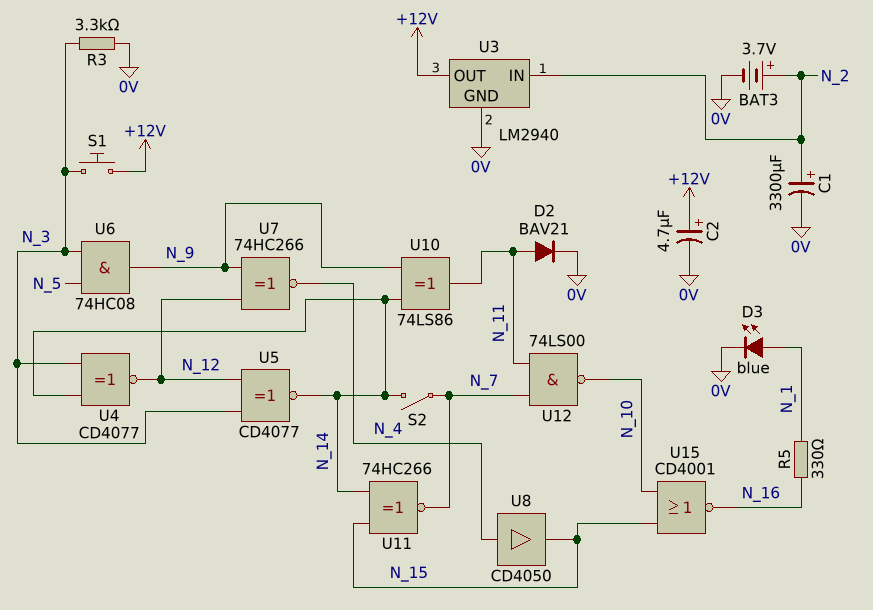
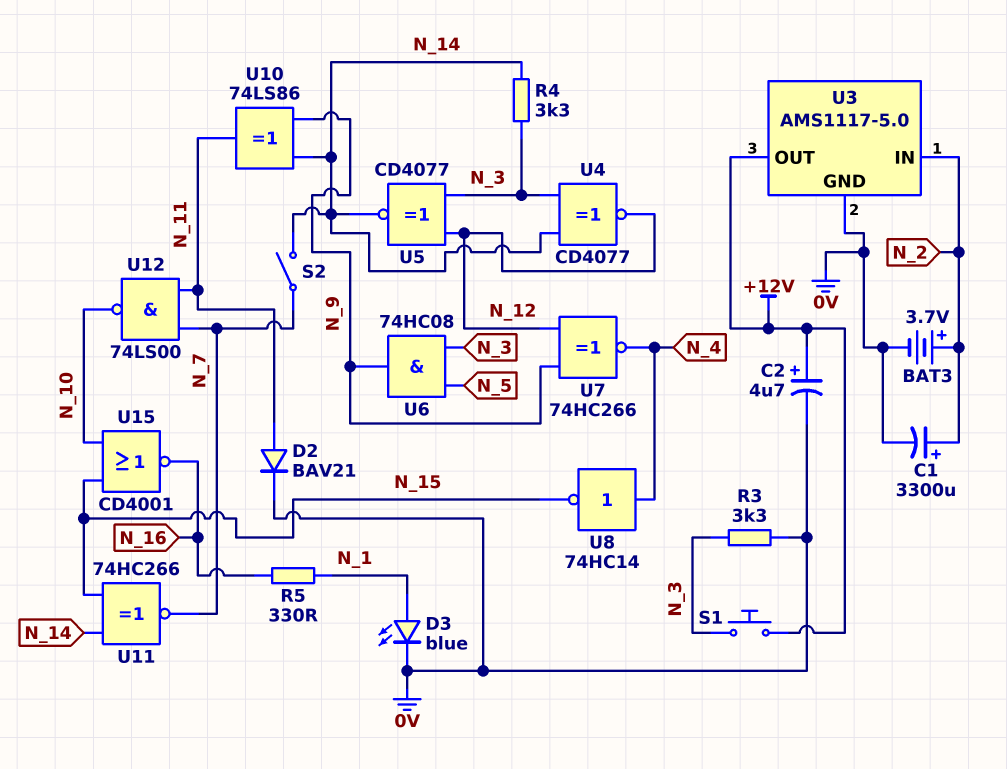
R4: none -> 3.3k (N_3, N_14)
U3: LM2940 -> AMS1117-5.0
U8: buffer CD4050 (in N_4, out N_15) -> NOT 74HC14 (in N_4, out N_15)

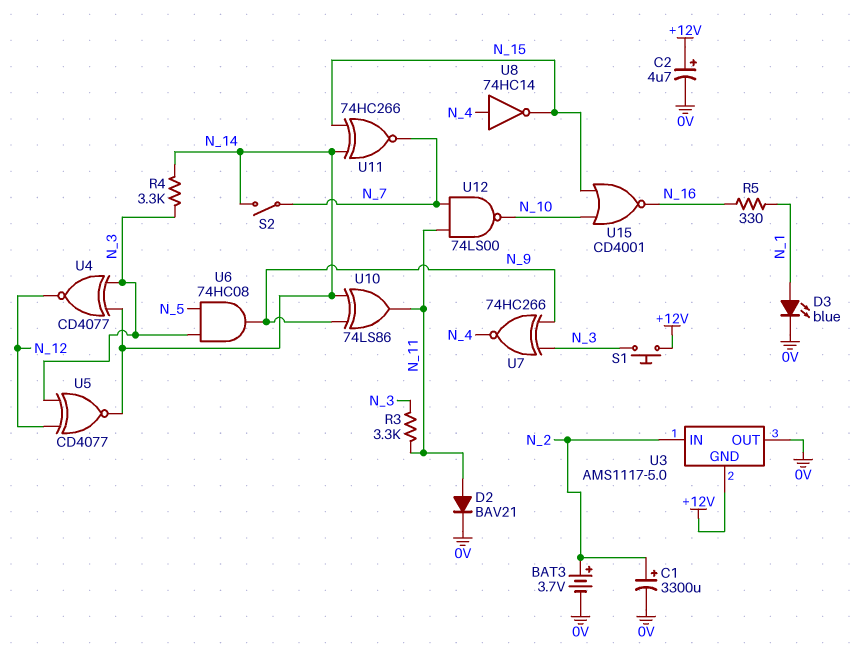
R3: 3.3k (0V, N_3) -> 3.3k (N_3, N_11)
U3 pin GND: 0V -> +12V
U3 pin OUT: +12V -> 0V
U7: XNOR 74HC266 (in N_9, in N_12, out N_4) -> XNOR 74HC266 (in N_3, in N_9, out N_4)

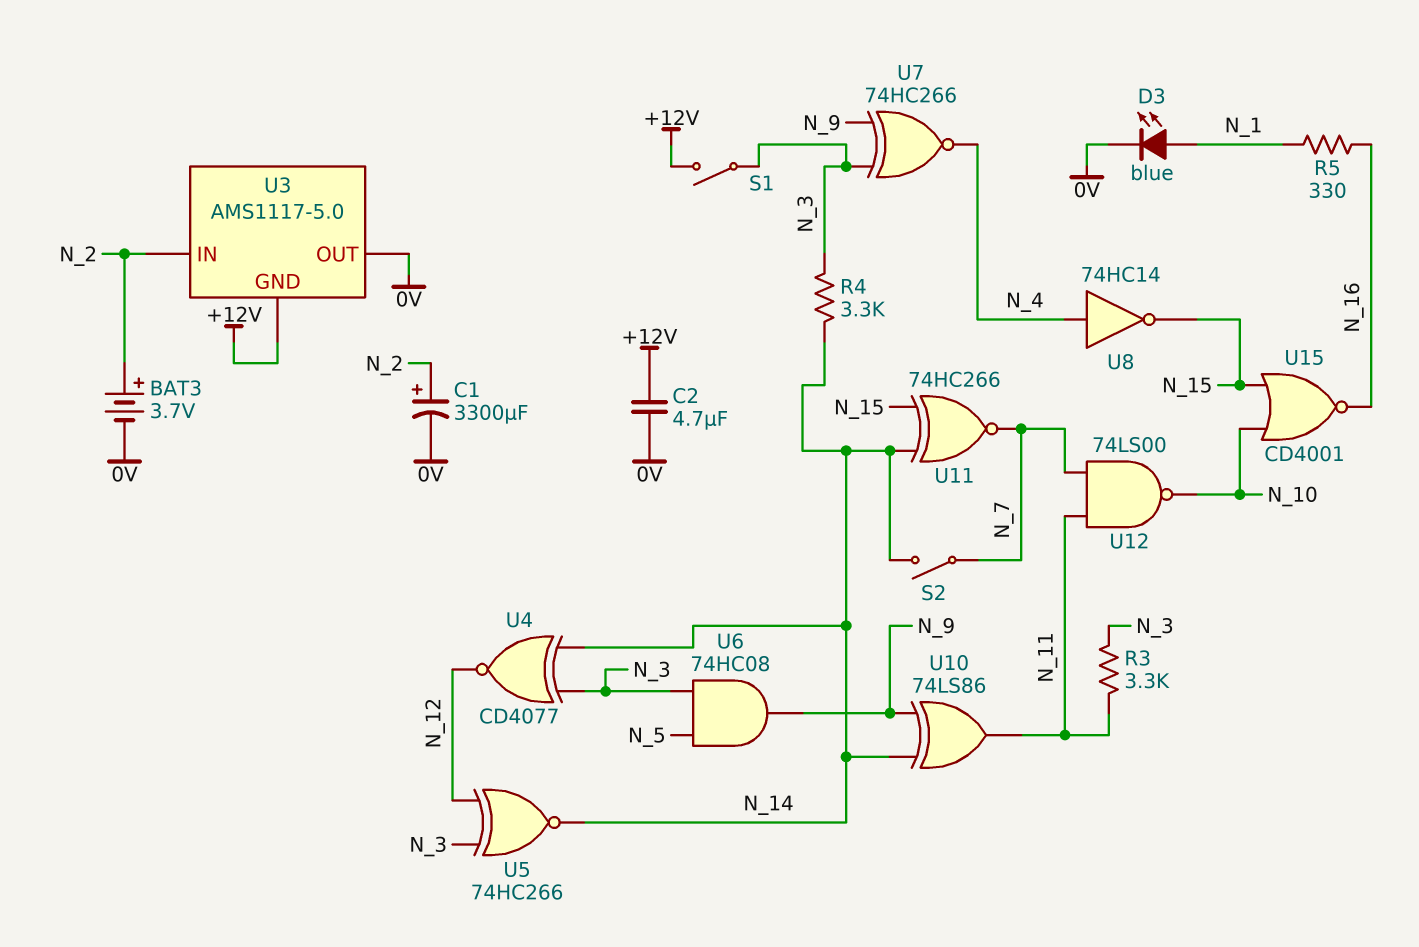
C2: 4.7uF (plus +12V, minus 0V) -> 4.7uF (+12V, 0V)
D2: diode BAV21 (A N_11, K 0V) -> none
S1: button (+12V, N_3) -> switch (+12V, N_3)
U5: XNOR CD4077 (in N_3, in N_12, out N_14) -> XNOR 74HC266 (in N_3, in N_12, out N_14)

